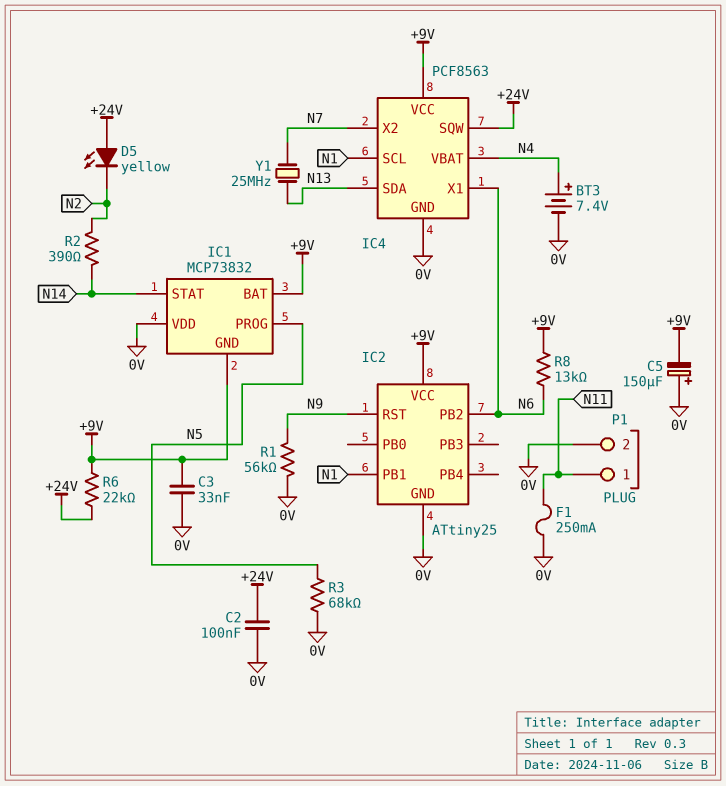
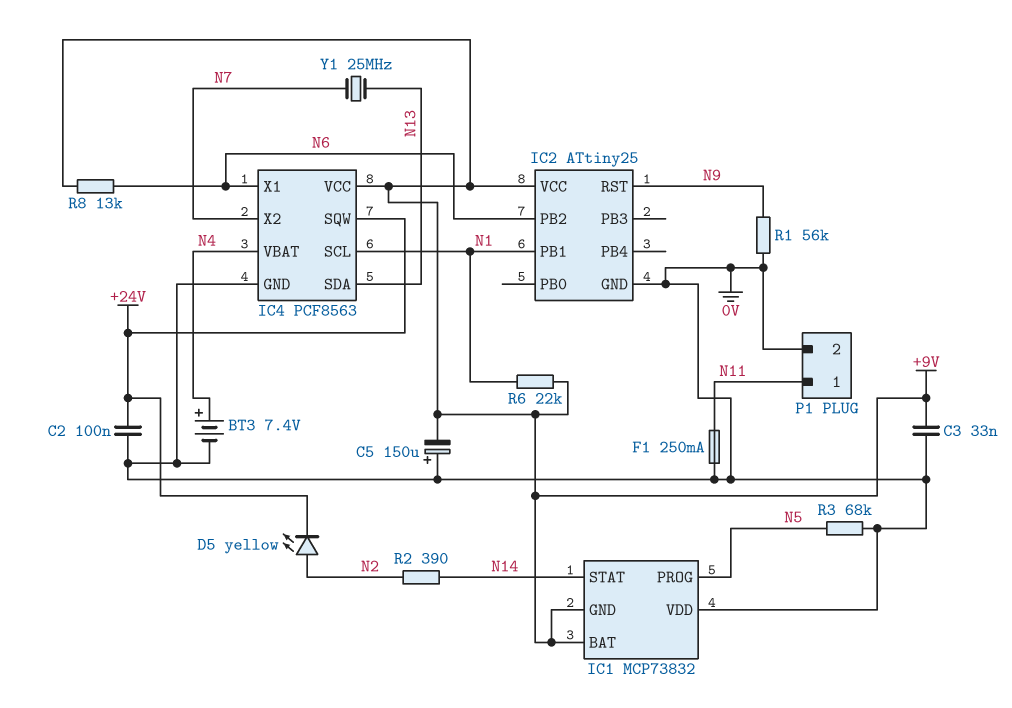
D5: LED yellow (A +24V, K N2) -> LED yellow (A N2, K +24V)
R6: 22k (+9V, +24V) -> 22k (+9V, N1)

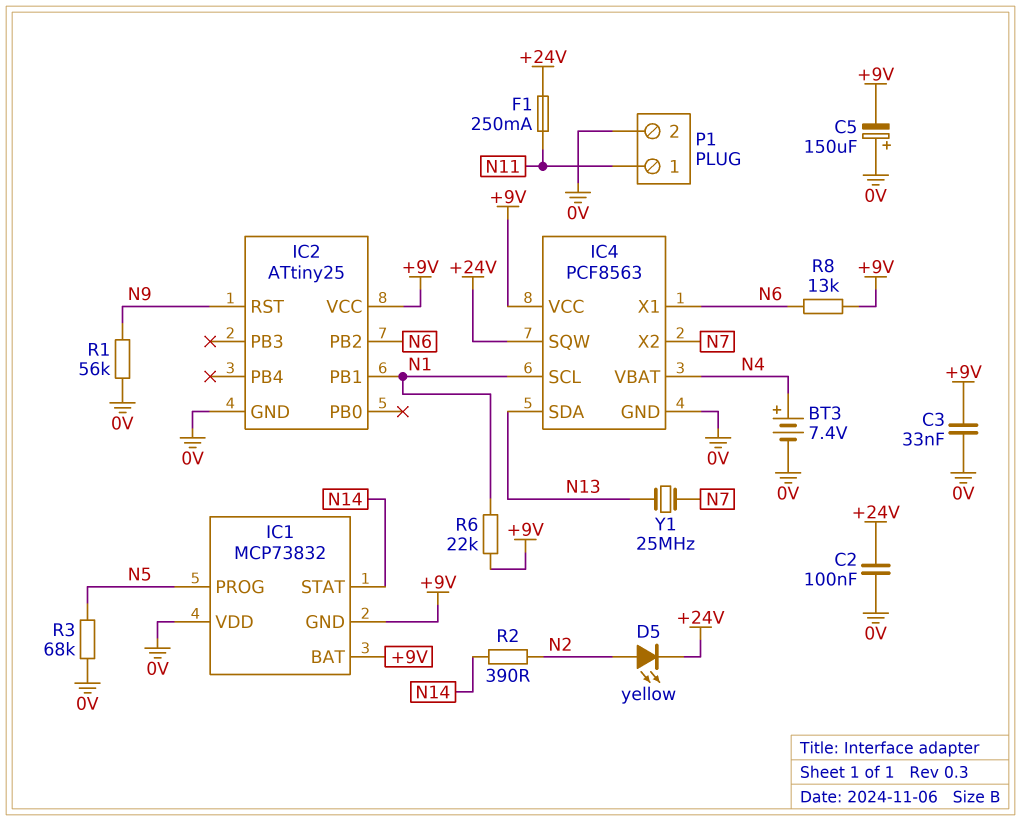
F1: 250mA (0V, N11) -> 250mA (+24V, N11)

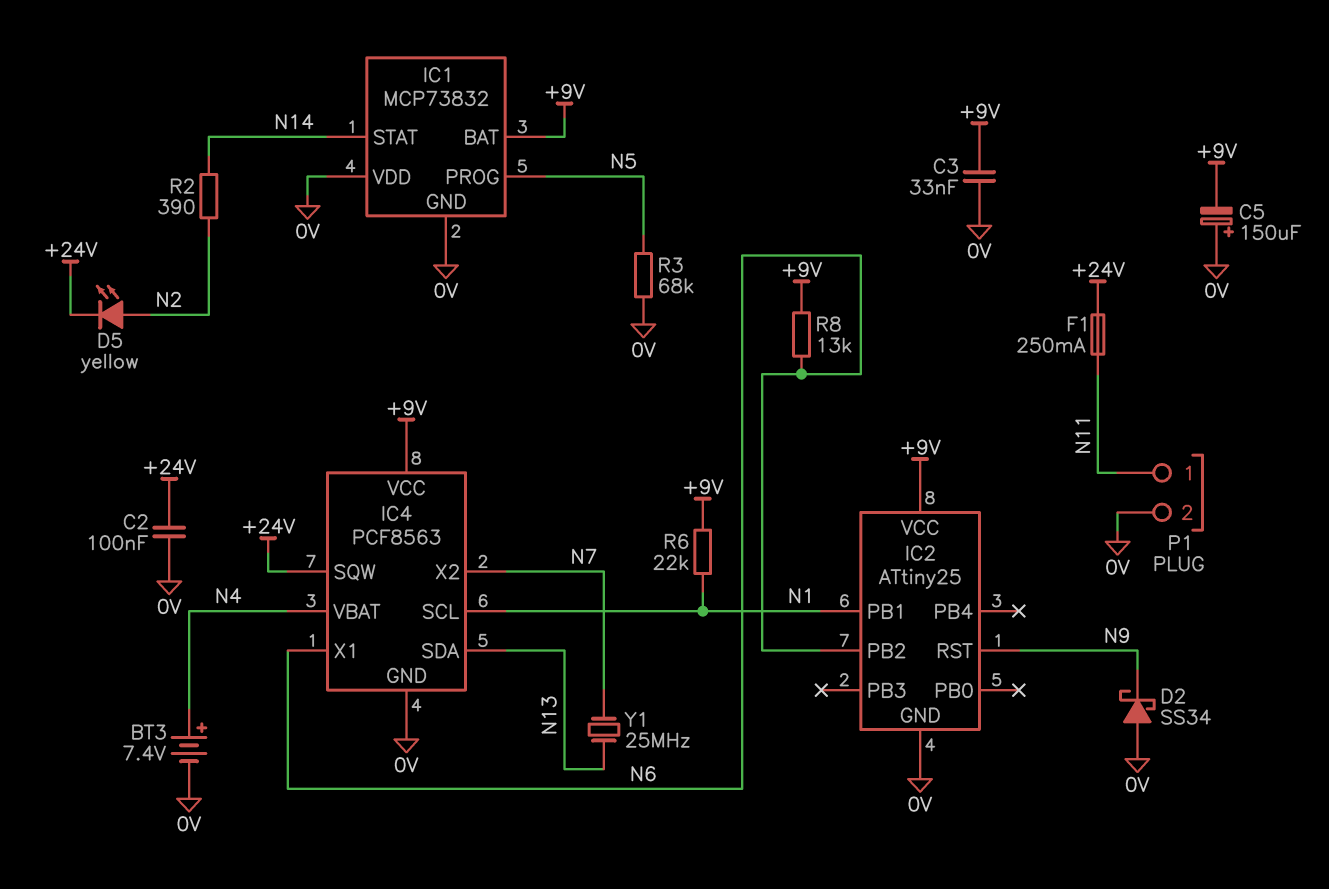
D2: none -> schottky SS34 (A 0V, K N9)
IC1 pin GND: +9V -> 0V
R1: 56k (0V, N9) -> none

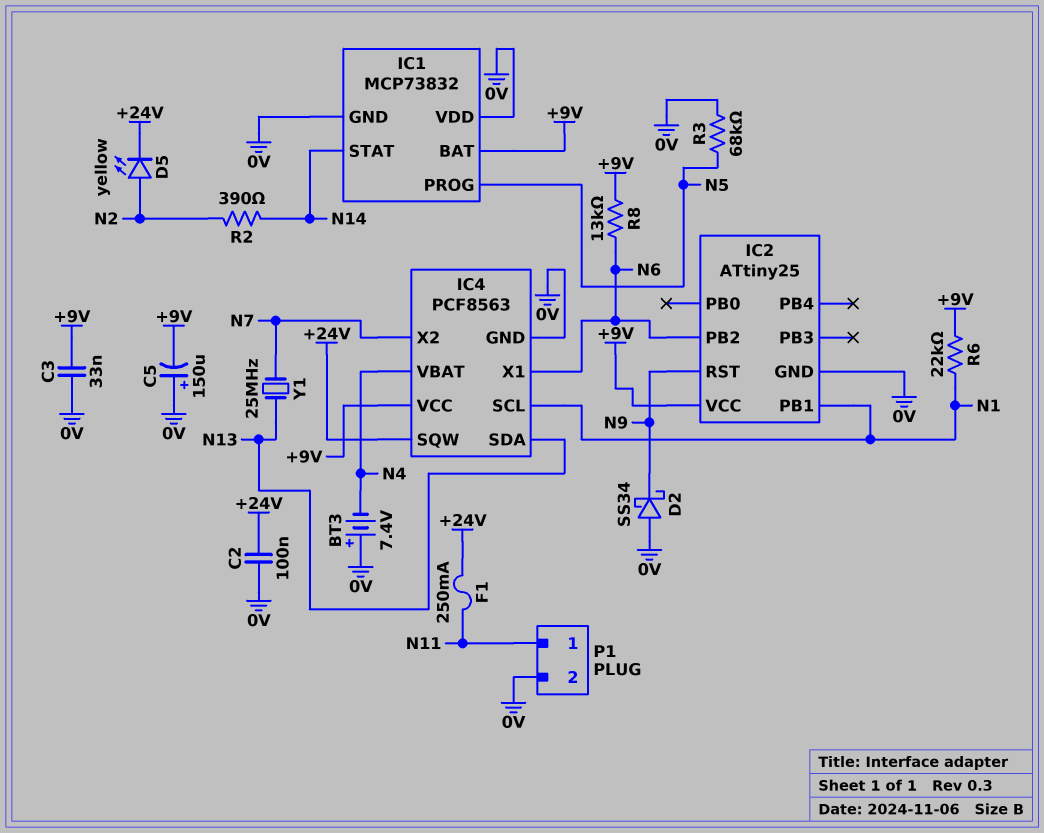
BT3: 7.4V (plus N4, minus 0V) -> 7.4V (plus 0V, minus N4)

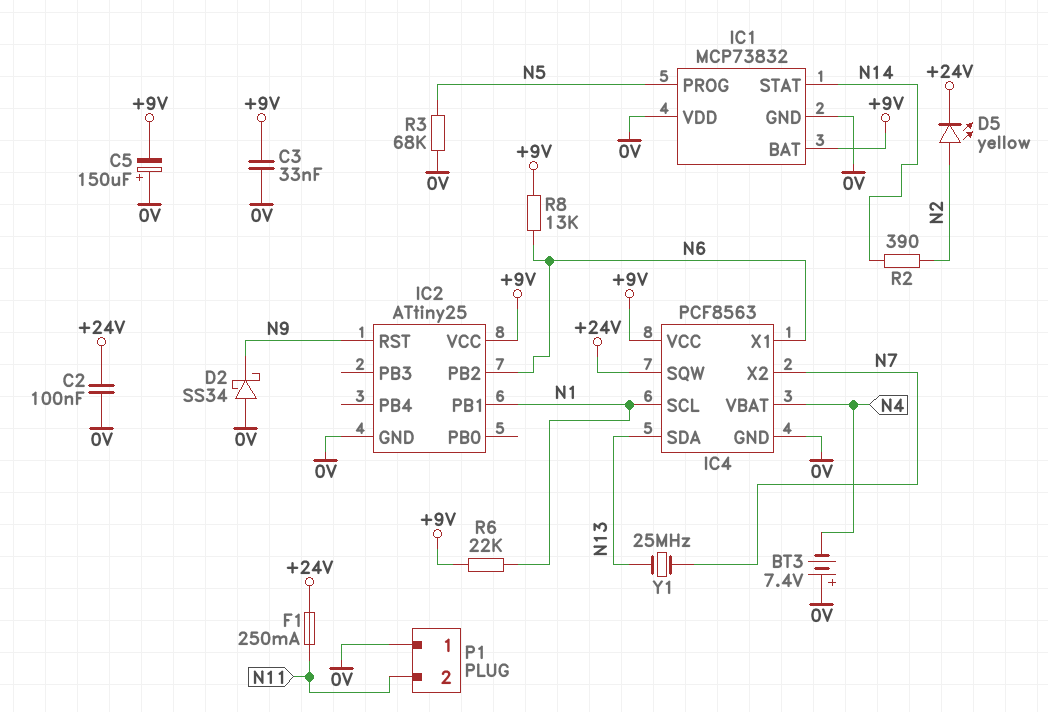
P1 pin 1: N11 -> 0V
P1 pin 2: 0V -> N11

